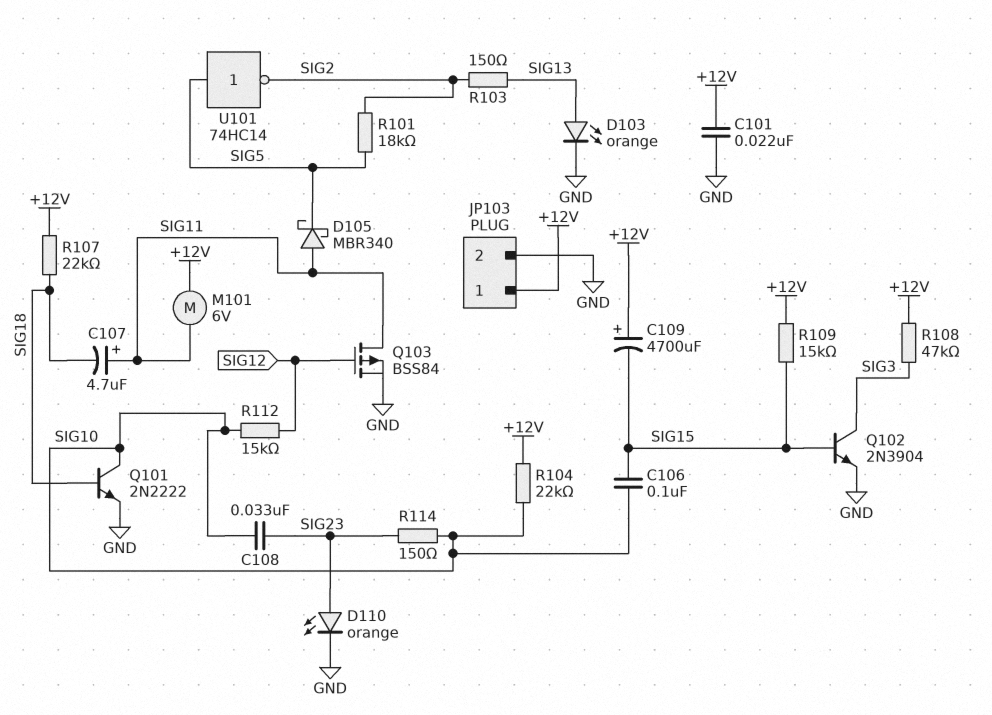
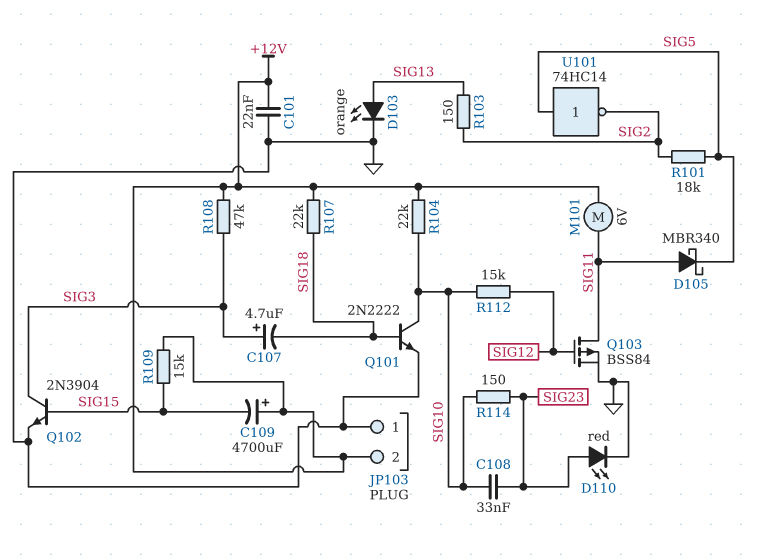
C106: 100nF (SIG10, SIG15) -> none
C107: 4.7uF (plus SIG11, minus SIG18) -> 4.7uF (plus SIG3, minus SIG18)
D110: LED orange (A SIG23, K GND) -> LED red (A SIG23, K GND)
JP103 pin 1: +12V -> GND
JP103 pin 2: GND -> +12V

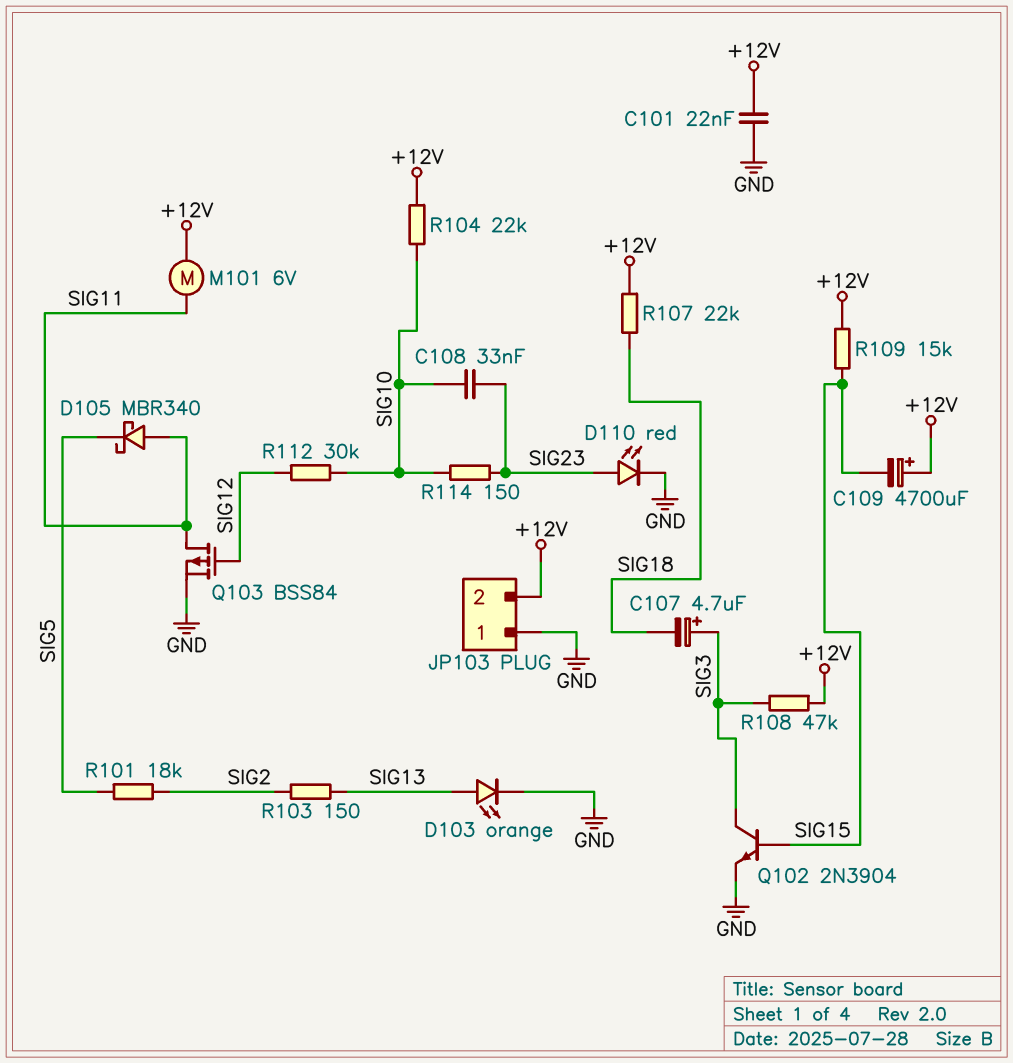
Q101: NPN 2N2222 (B SIG18, C SIG10, E GND) -> none
R112: 15k (SIG10, SIG12) -> 30k (SIG10, SIG12)
U101: NOT 74HC14 (in SIG5, out SIG2) -> none

